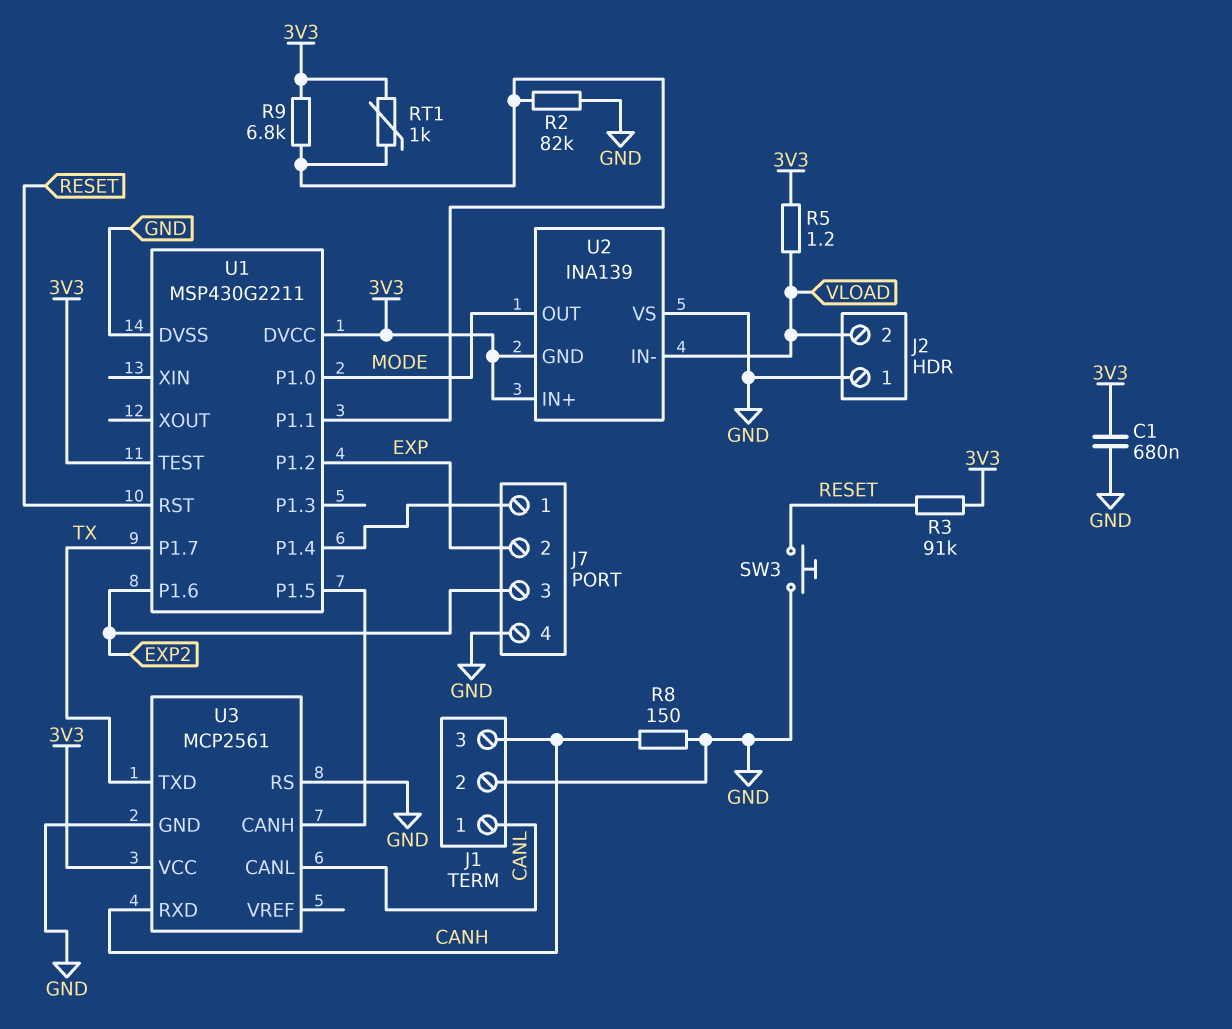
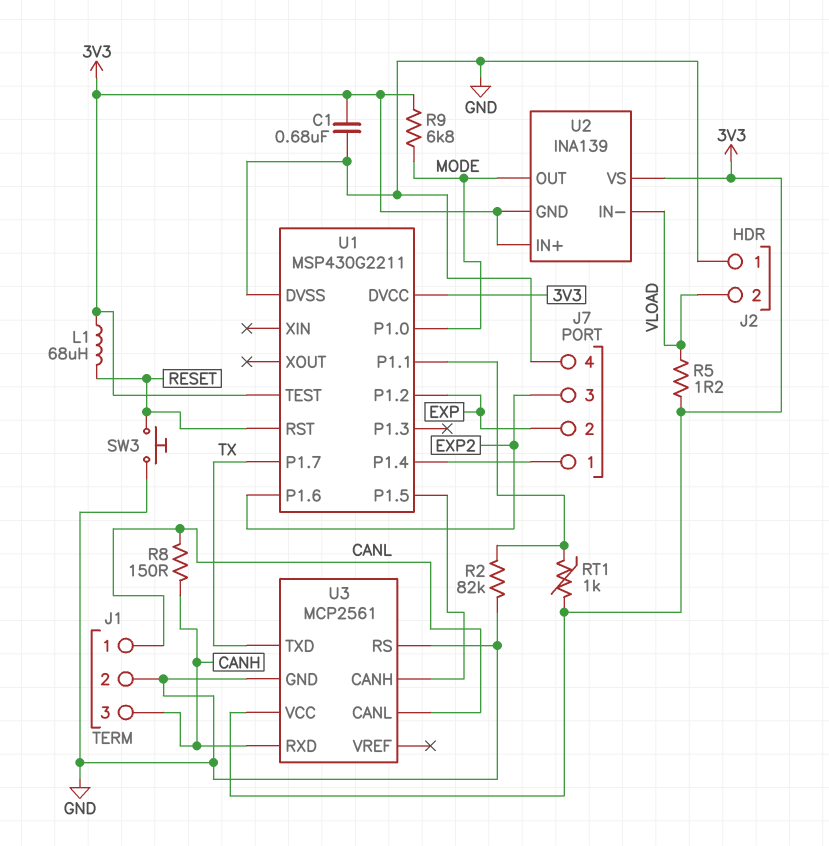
L1: none -> 68uH (3V3, RESET)
R3: 91k (3V3, RESET) -> none
R8: 150 (CANH, GND) -> 150 (CANH, CANL)
R9: 6.8k (3V3, U1/P1.1) -> 6.8k (3V3, MODE)
U2 pin VS: GND -> 3V3

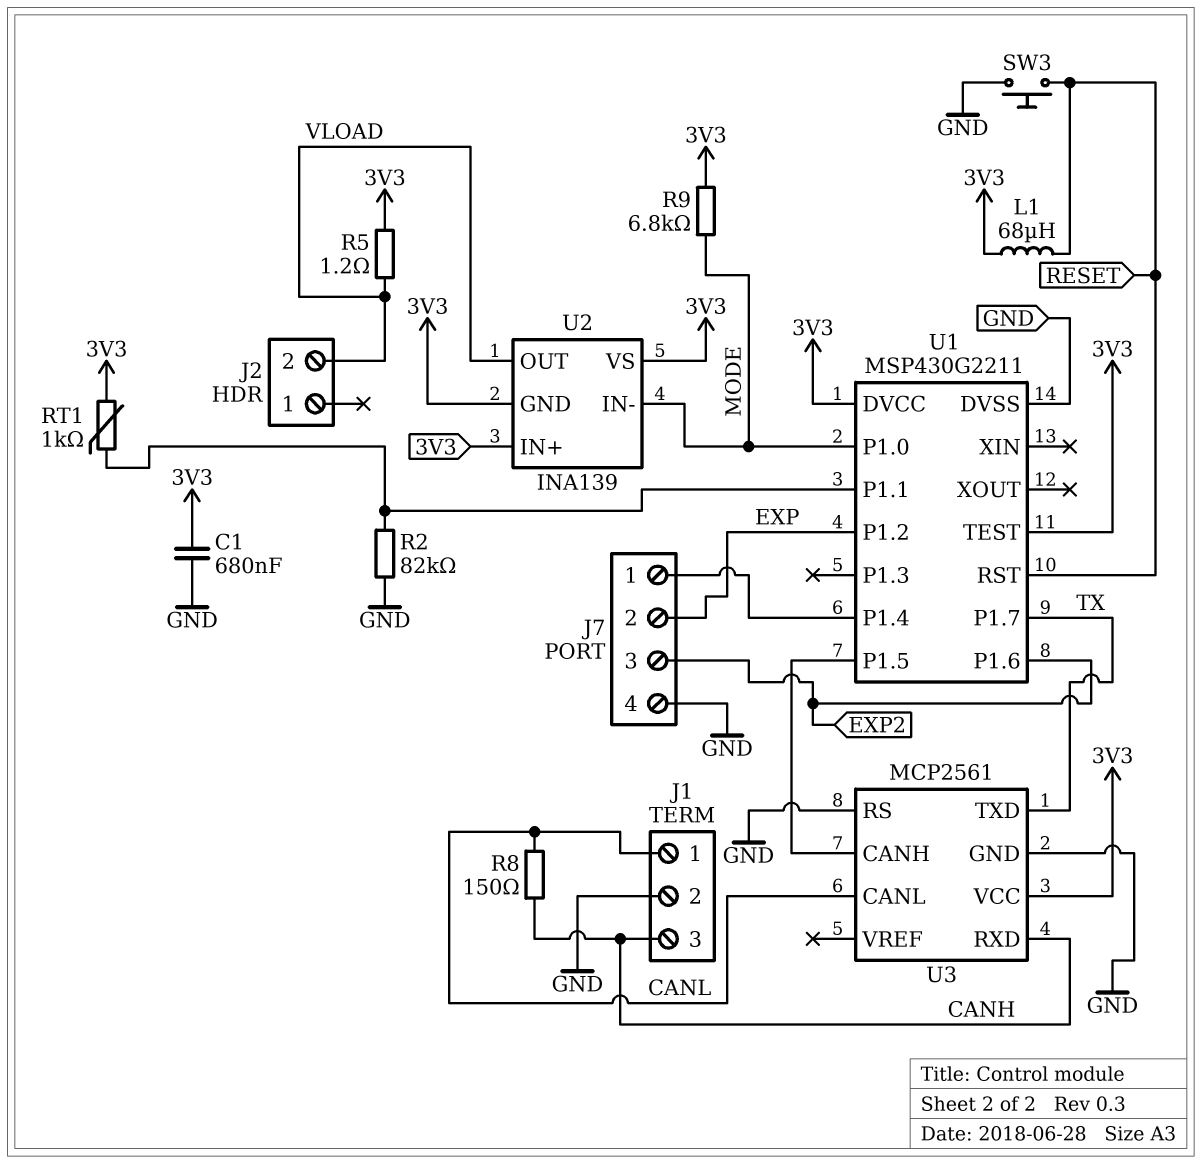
J2 pin 1: GND -> none
U2 pin IN-: VLOAD -> MODE
U2 pin OUT: MODE -> VLOAD

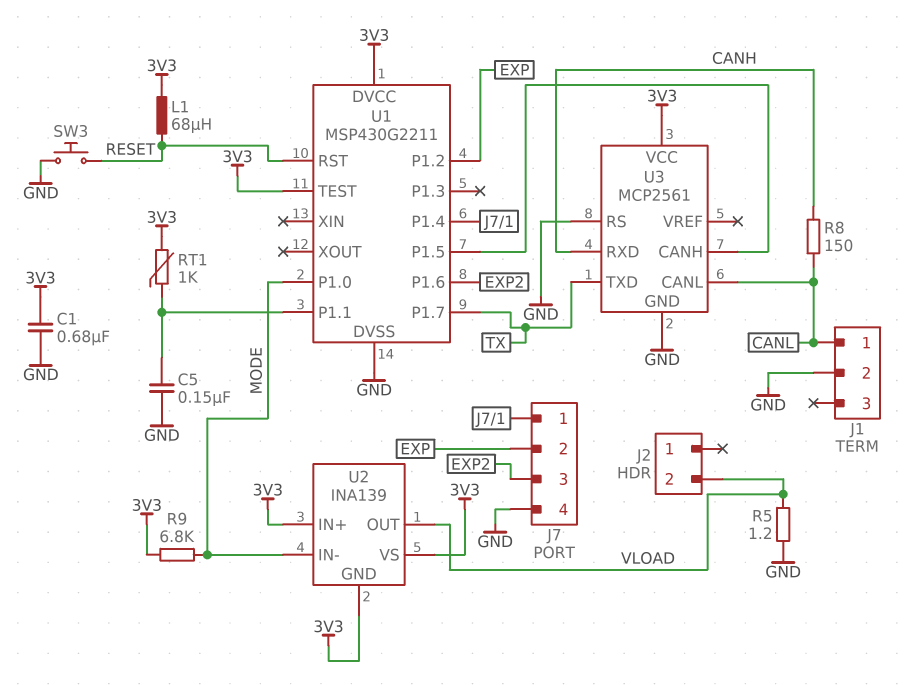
C5: none -> 150nF (GND, U1/P1.1)
J1 pin 3: CANH -> none
R2: 82k (GND, U1/P1.1) -> none
R5: 1.2 (3V3, VLOAD) -> 1.2 (GND, VLOAD)

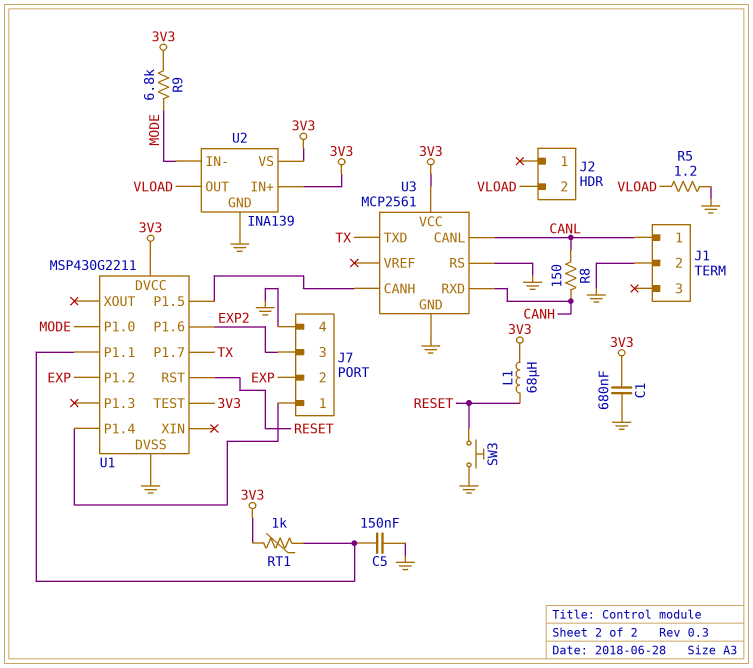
U2 pin GND: 3V3 -> GND

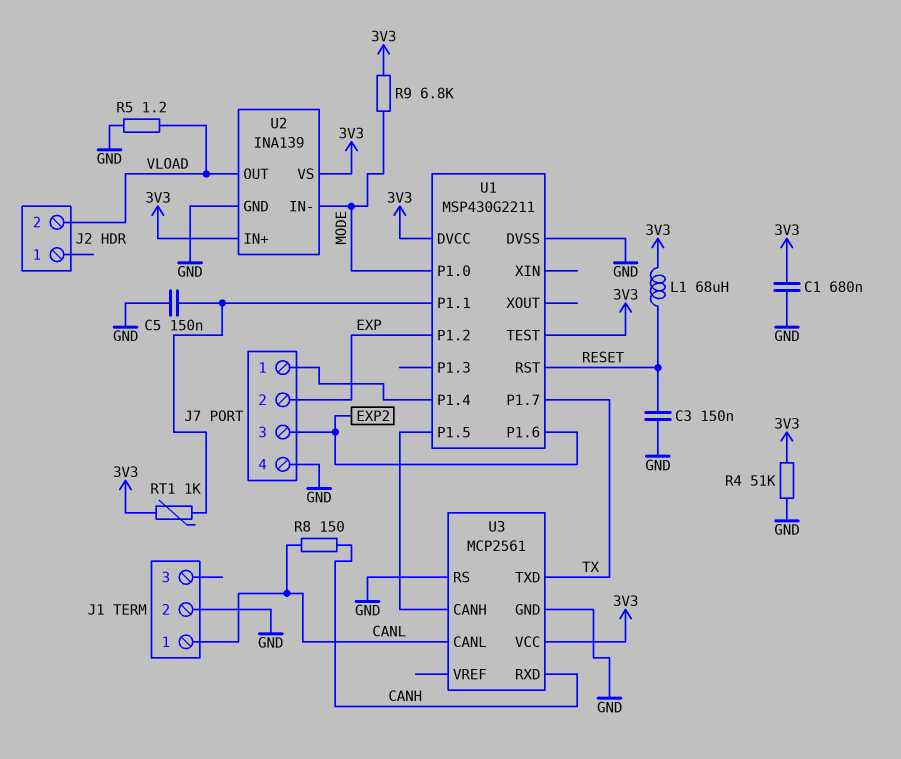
C3: none -> 150nF (GND, RESET)
R4: none -> 51k (3V3, GND)
SW3: button (GND, RESET) -> none

